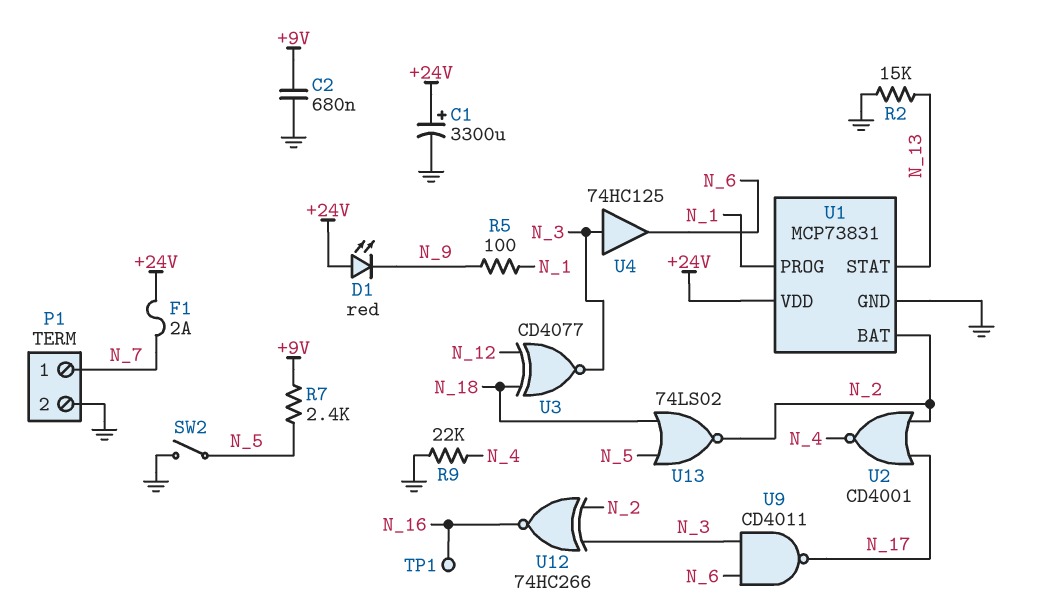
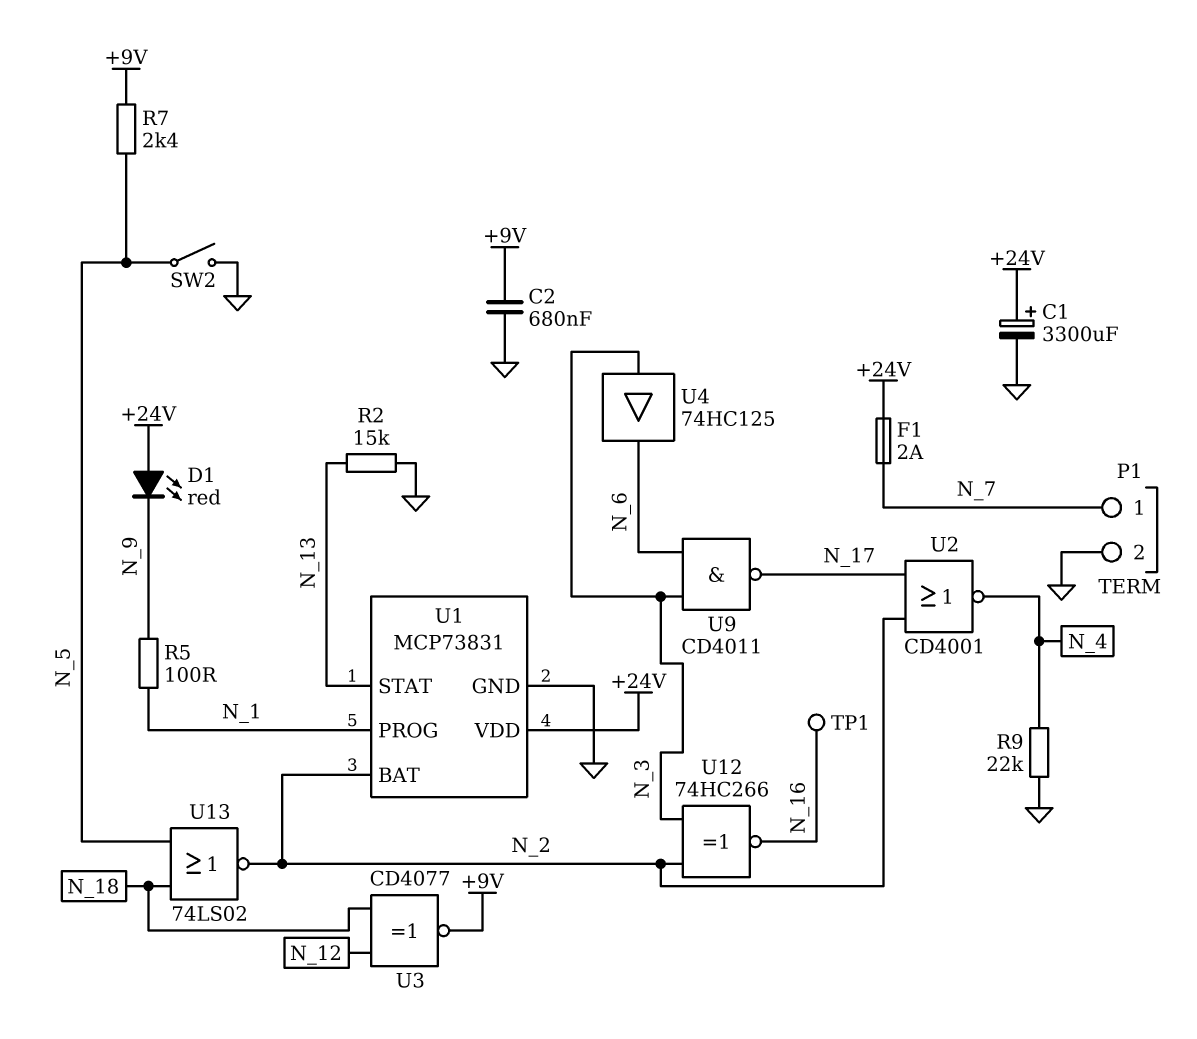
U3: XNOR CD4077 (in N_12, in N_18, out N_3) -> XNOR CD4077 (in N_12, in N_18, out +9V)

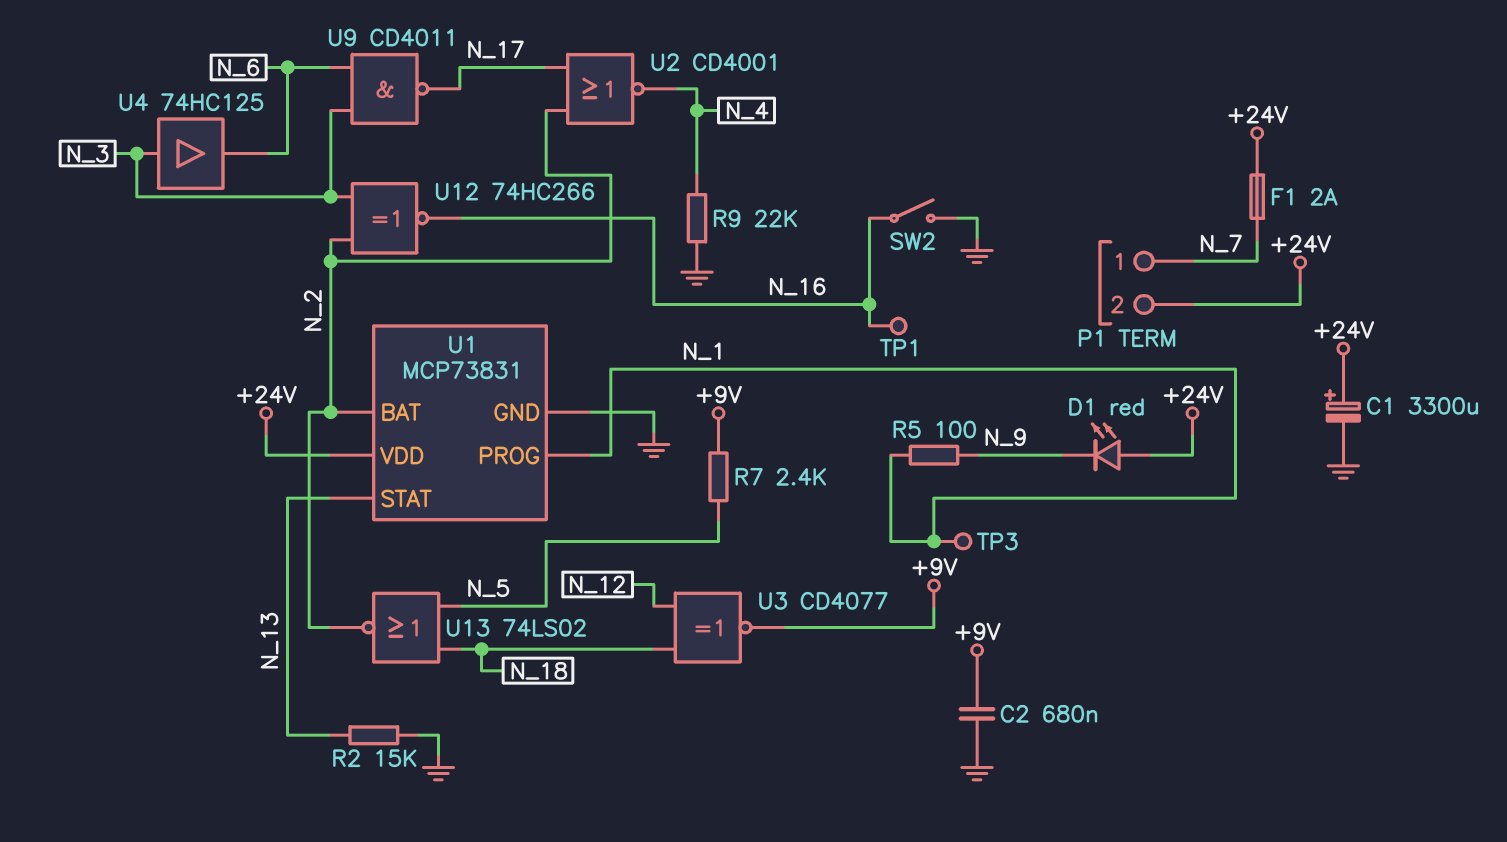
P1 pin 2: GND -> +24V
SW2: switch (GND, N_5) -> switch (GND, N_16)
TP3: none -> test point (N_1)

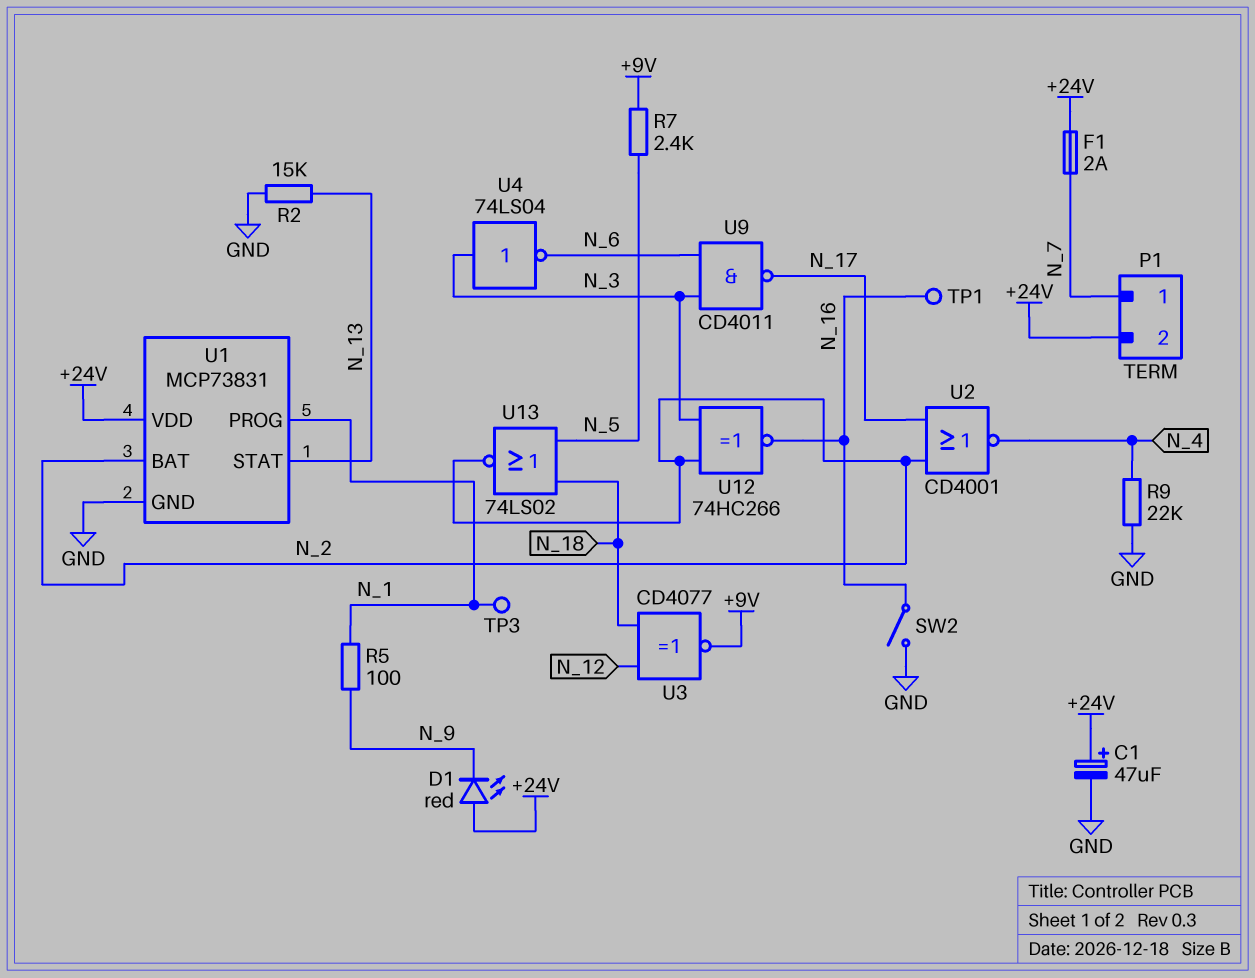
C1: 3300uF (plus +24V, minus GND) -> 47uF (plus +24V, minus GND)
C2: 680nF (+9V, GND) -> none
U4: buffer 74HC125 (in N_3, out N_6) -> NOT 74LS04 (in N_3, out N_6)

